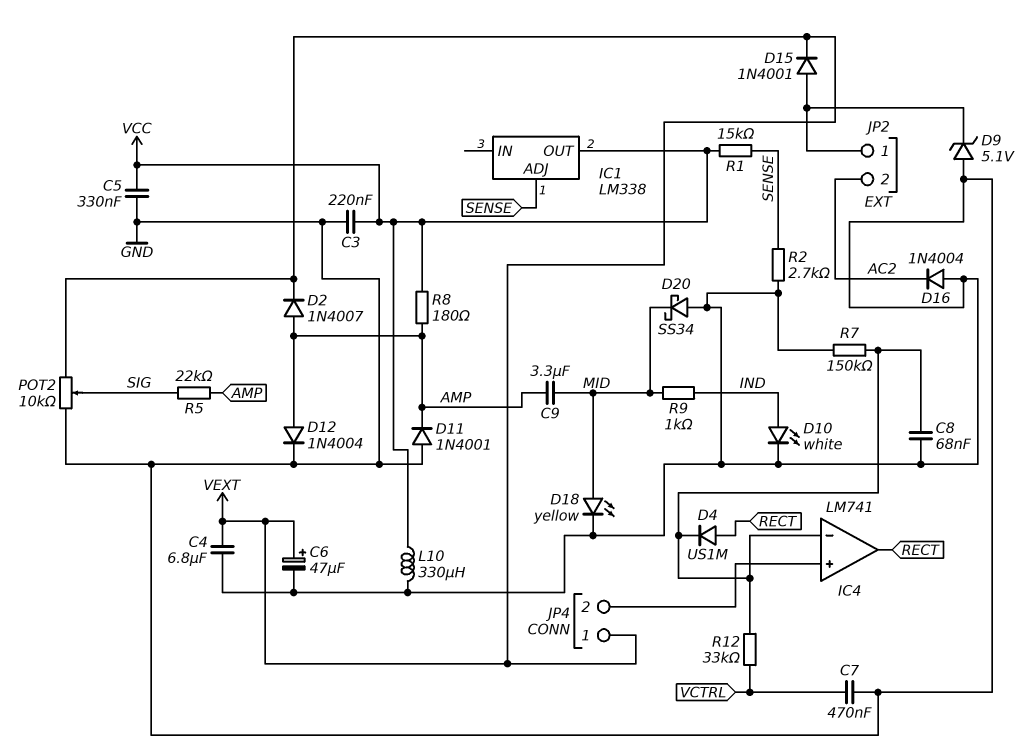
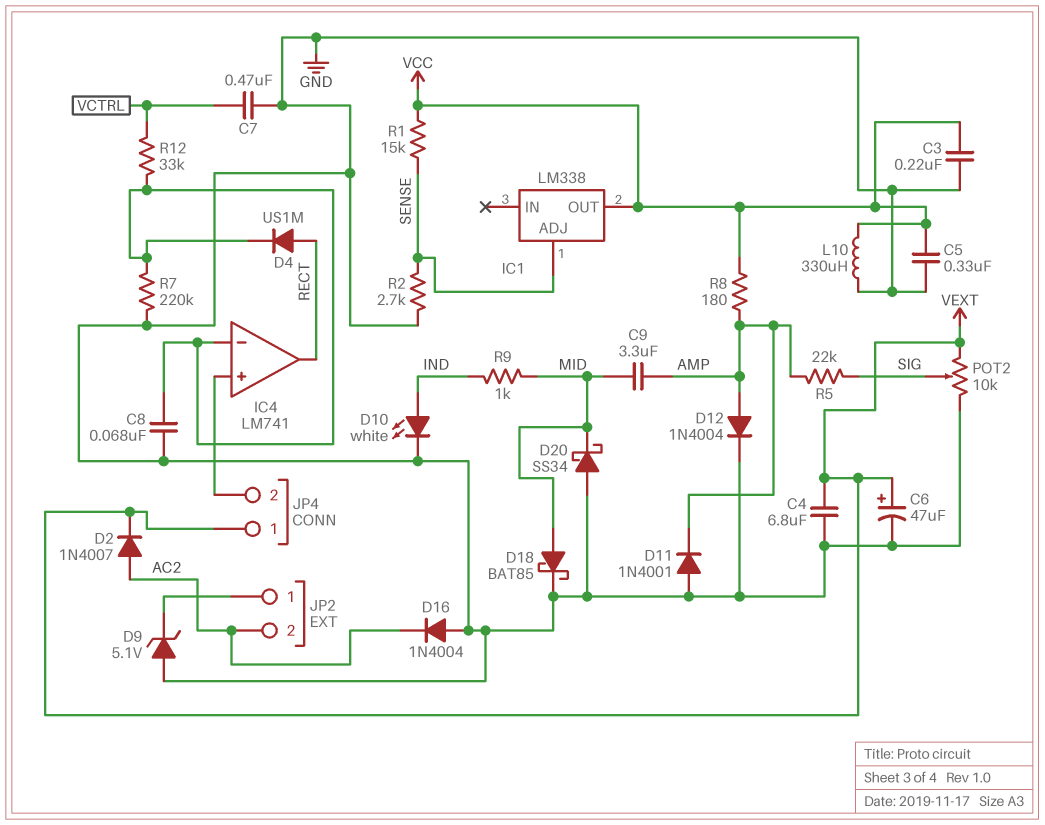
D2: diode 1N4007 (A AMP, K VEXT) -> diode 1N4007 (A AC2, K VEXT)
D15: diode 1N4001 (A JP2/1, K VEXT) -> none
D18: LED yellow (A MID, K GND) -> schottky BAT85 (A MID, K GND)
R7: 150k (GND, IC4/in-) -> 220k (GND, IC4/in-)

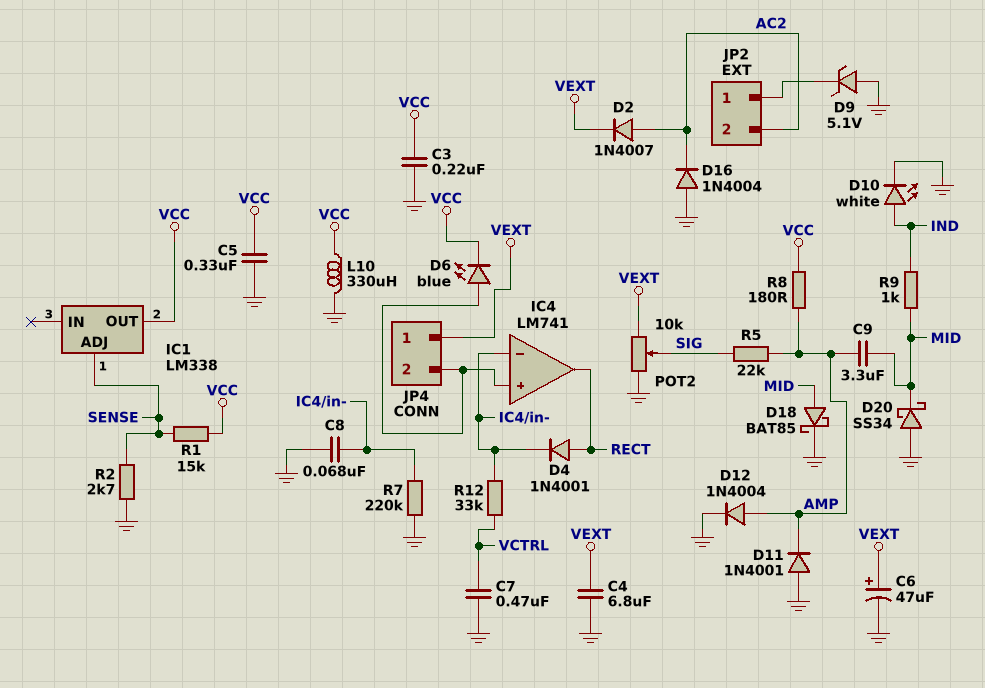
D4: diode US1M (A RECT, K IC4/in-) -> diode 1N4001 (A RECT, K IC4/in-)
D6: none -> LED blue (A IC4/in+, K VCC)

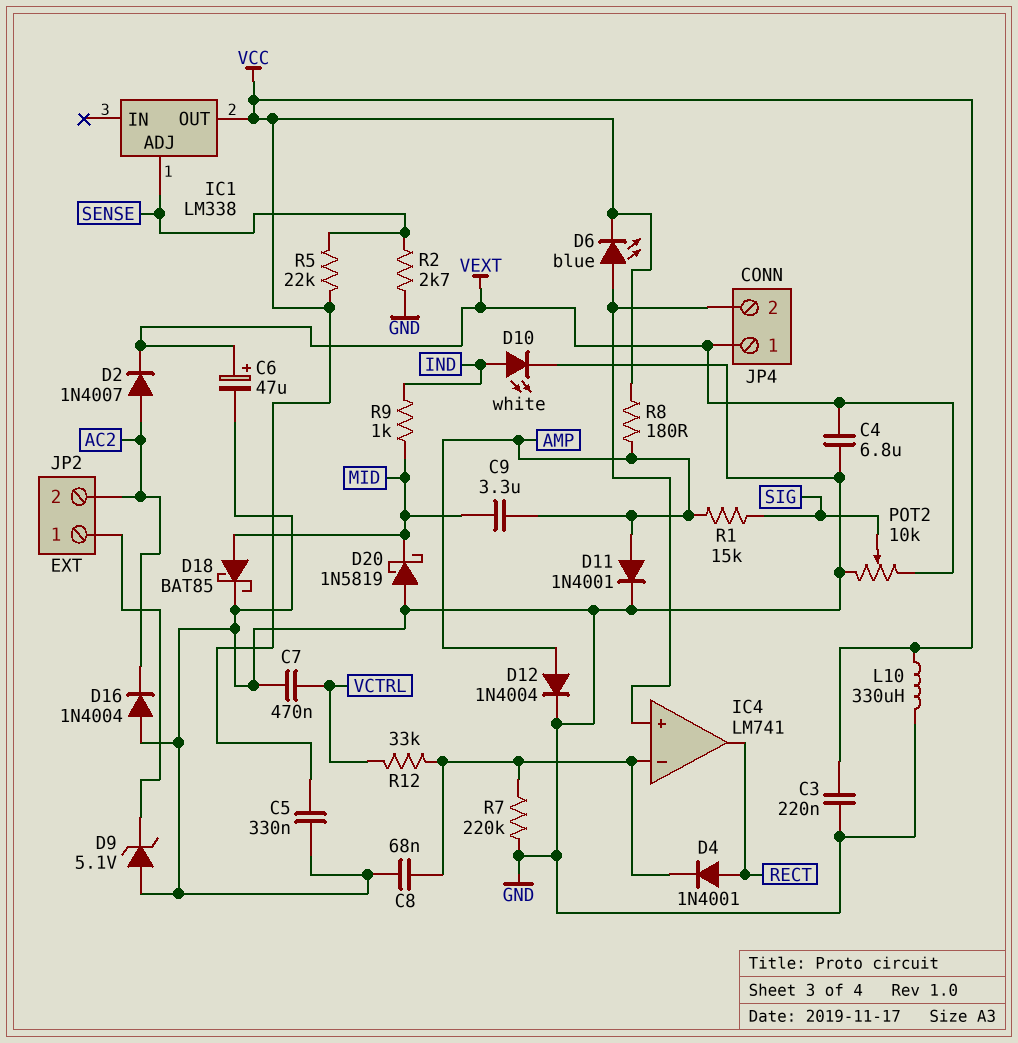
D11: diode 1N4001 (A GND, K AMP) -> diode 1N4001 (A AMP, K GND)
D20: schottky SS34 (A GND, K MID) -> schottky 1N5819 (A GND, K MID)
R1: 15k (SENSE, VCC) -> 15k (AMP, SIG)
R5: 22k (AMP, SIG) -> 22k (SENSE, VCC)

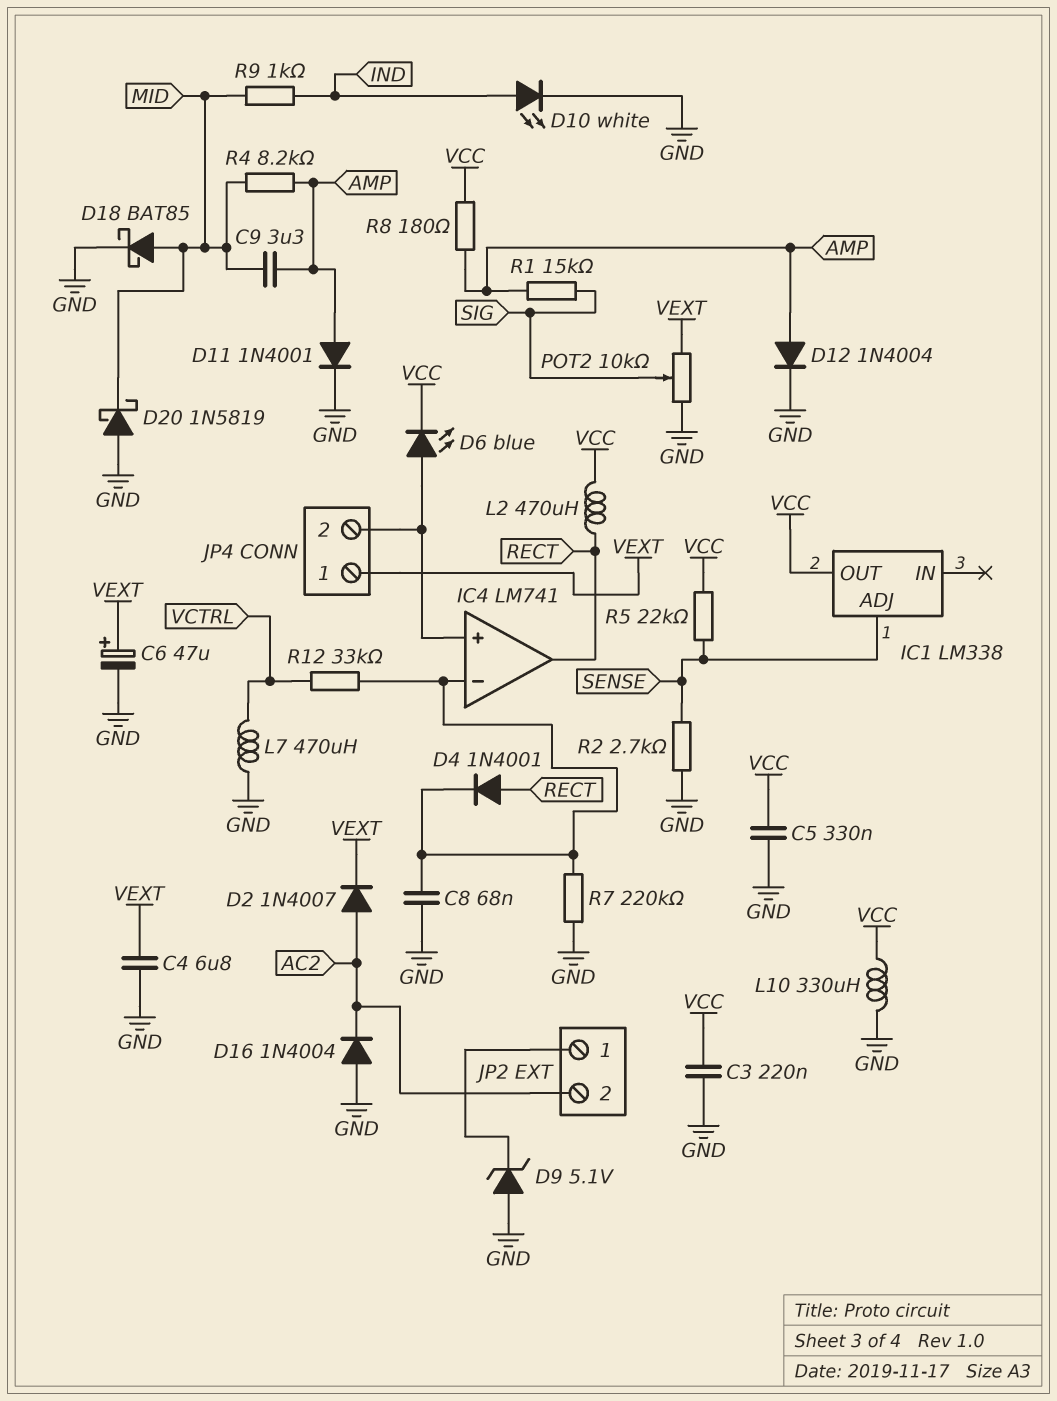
C7: 470nF (GND, VCTRL) -> none
L2: none -> 470uH (RECT, VCC)
L7: none -> 470uH (GND, VCTRL)
R4: none -> 8.2k (AMP, MID)

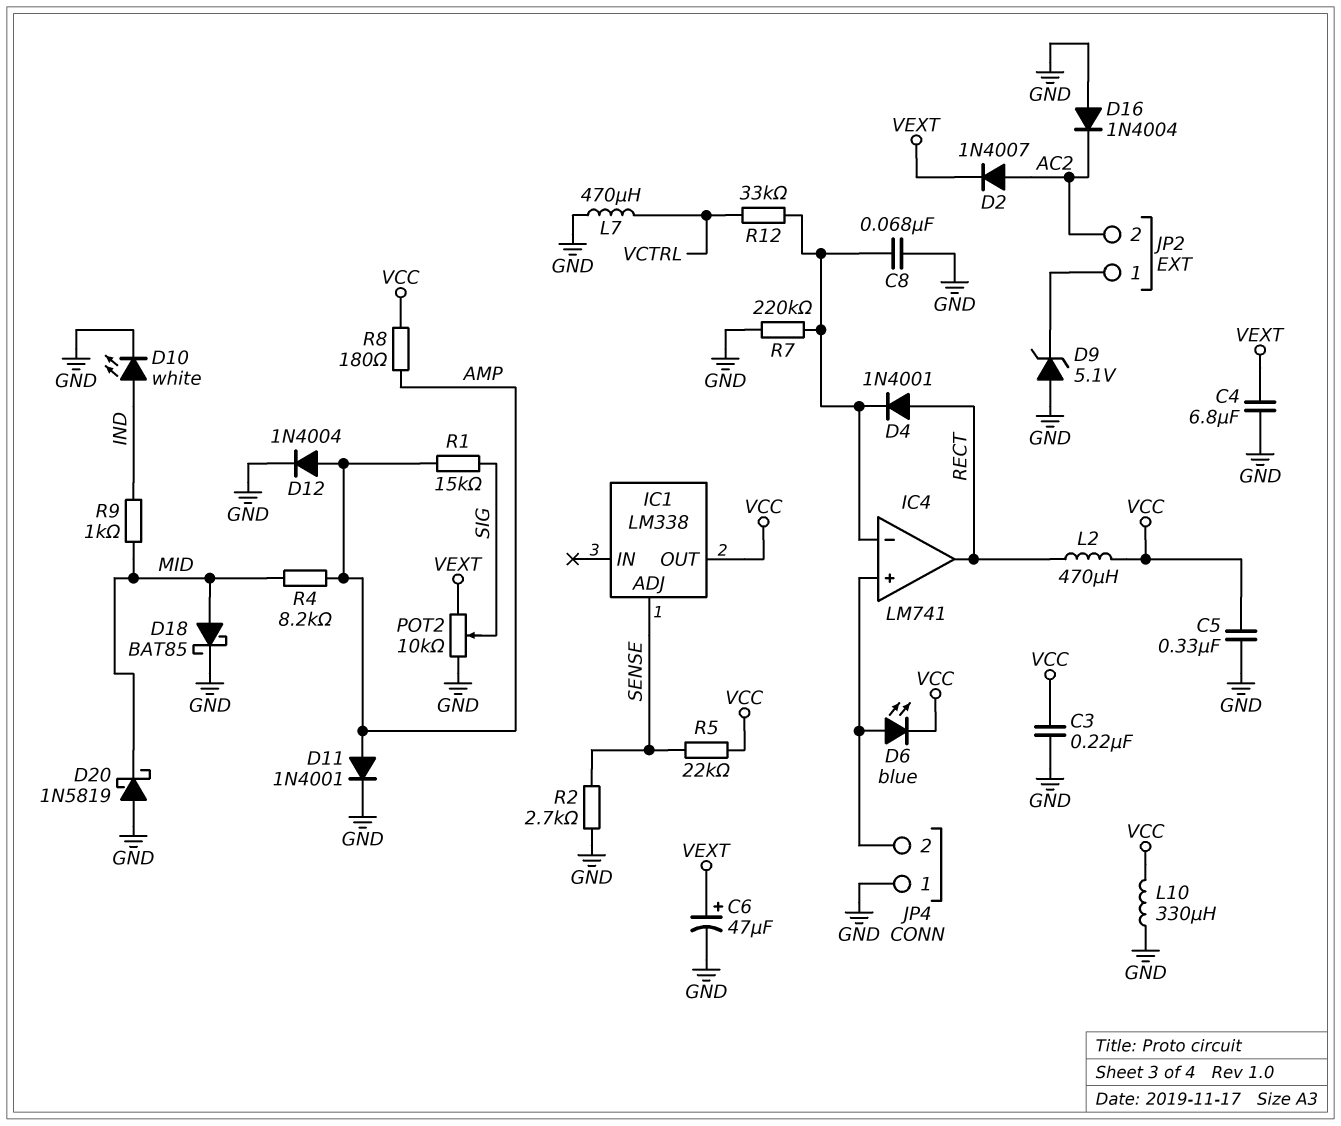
C9: 3.3uF (AMP, MID) -> none
JP4 pin 1: VEXT -> GND

